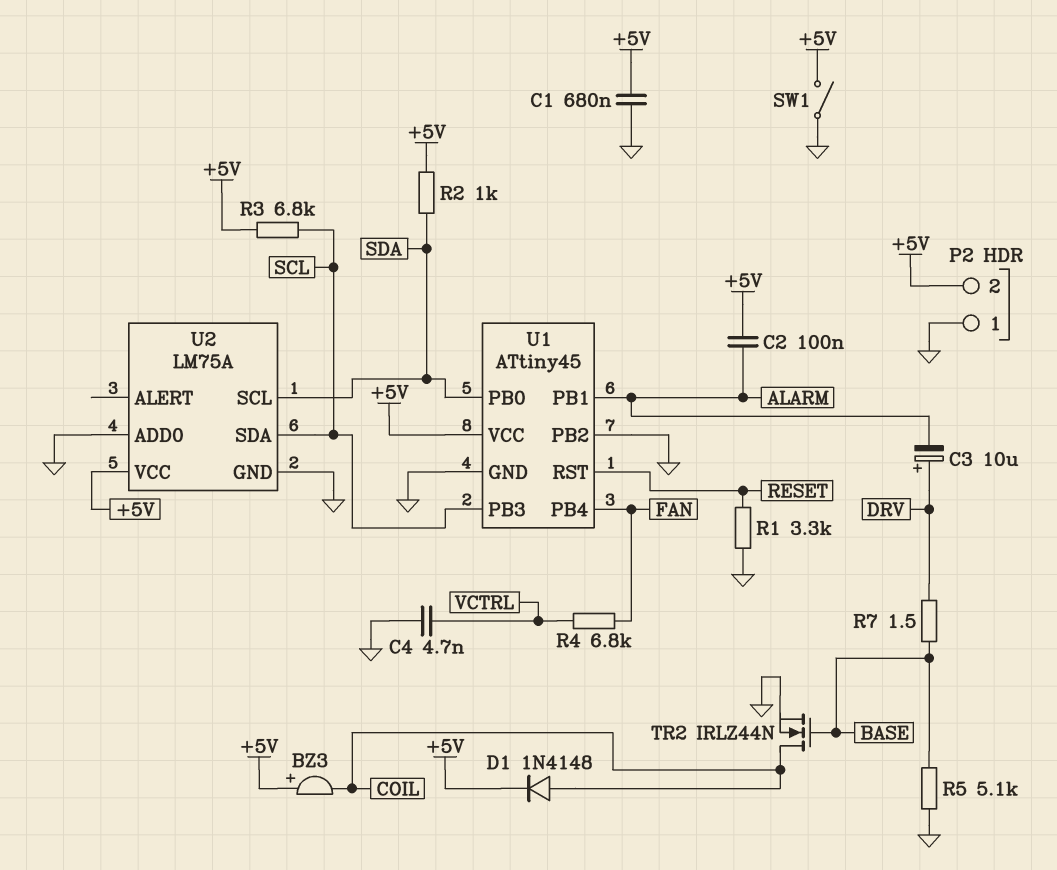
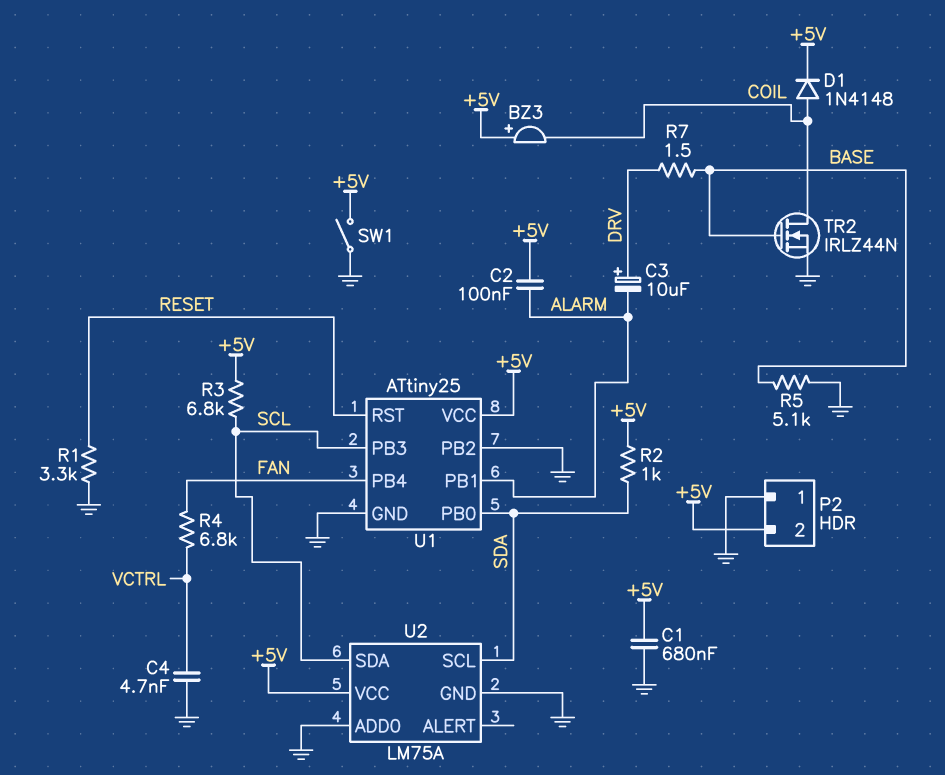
U1: ATtiny45 -> ATtiny25

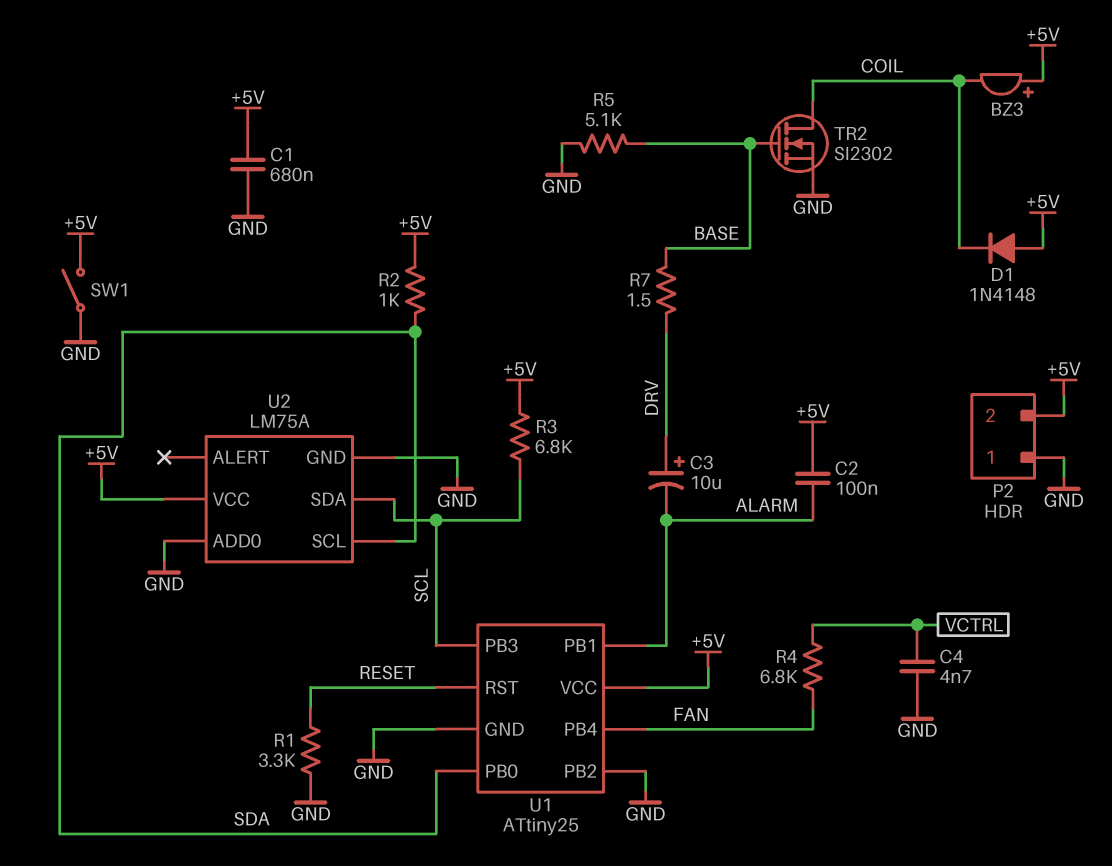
D1: diode 1N4148 (A COIL, K +5V) -> diode 1N4148 (A +5V, K COIL)
TR2: NMOS IRLZ44N (G BASE, D COIL, S GND) -> NMOS SI2302 (G BASE, D COIL, S GND)

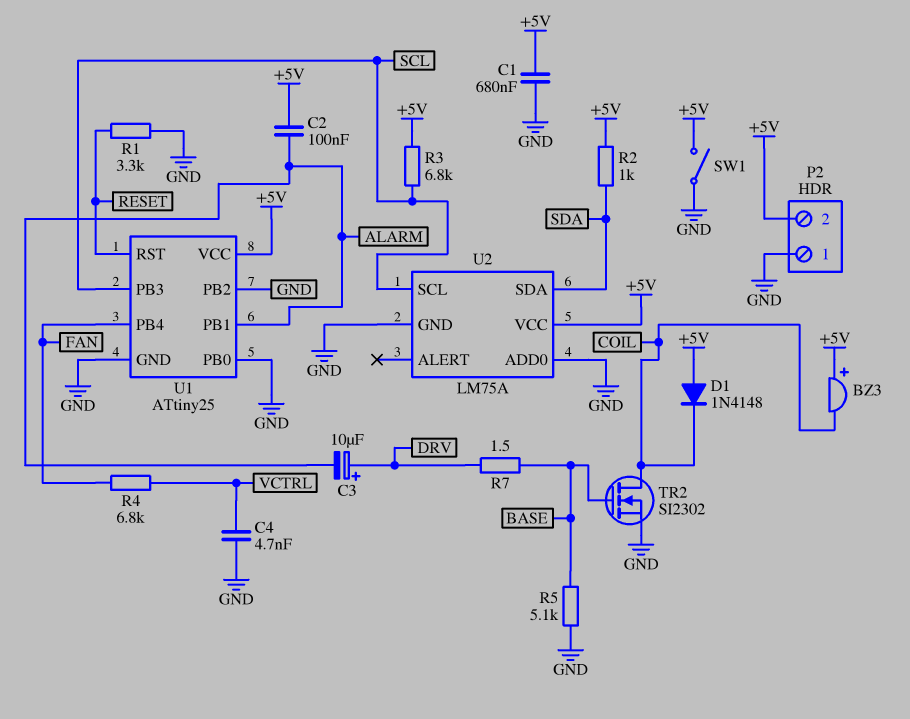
U1 pin PB0: SDA -> GND
U2 pin SCL: SDA -> SCL
U2 pin SDA: SCL -> SDA

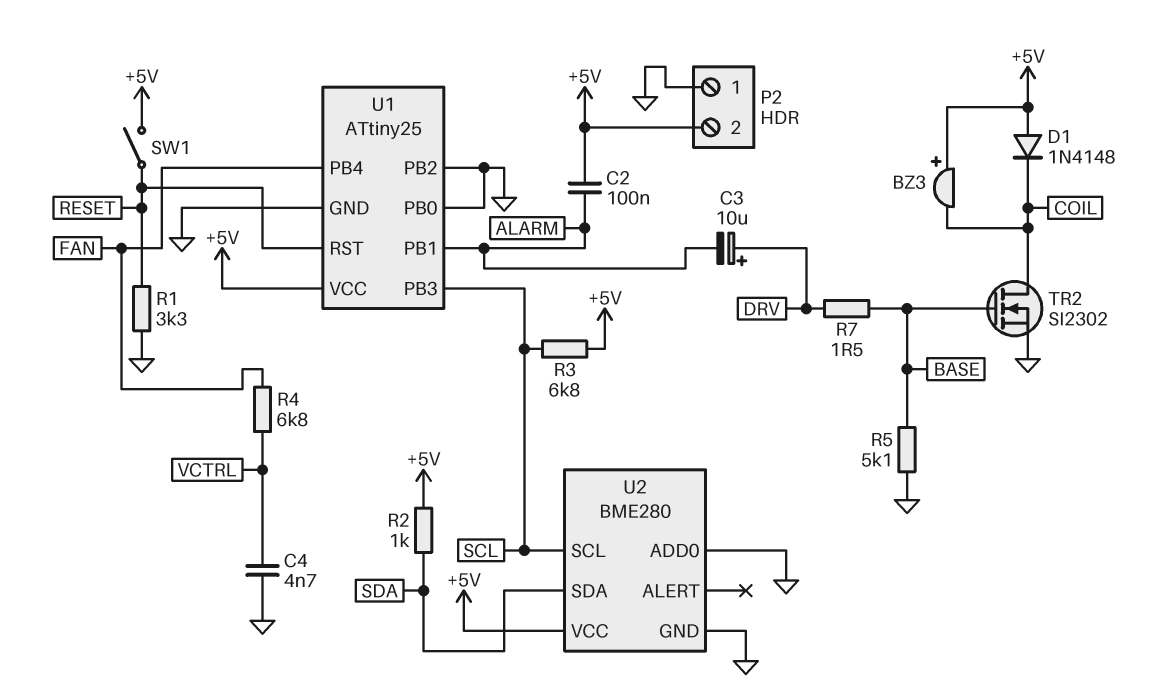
C1: 680nF (+5V, GND) -> none
SW1: switch (+5V, GND) -> switch (+5V, RESET)
U2: LM75A -> BME280

